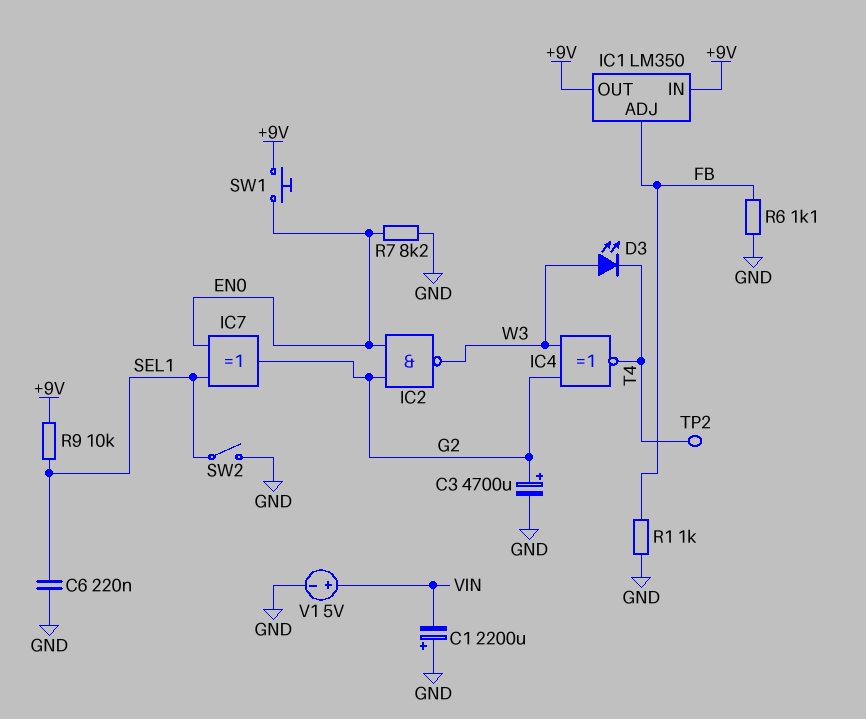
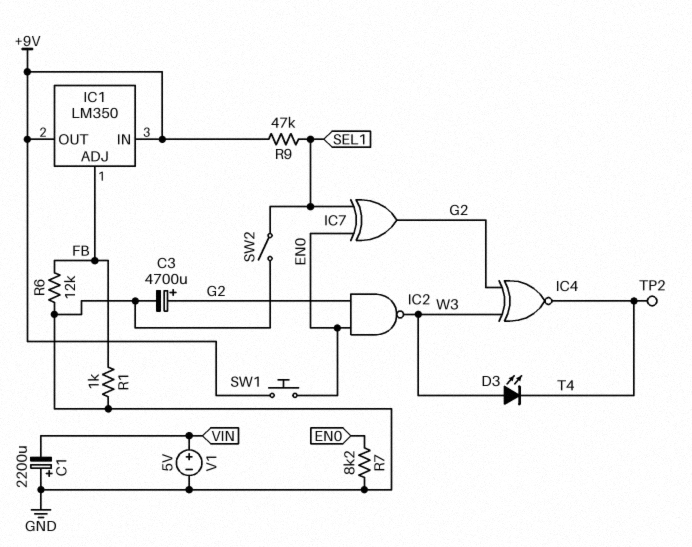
C6: 220nF (GND, SEL1) -> none
R6: 1.1k (FB, GND) -> 12k (FB, GND)
R9: 10k (+9V, SEL1) -> 47k (+9V, SEL1)

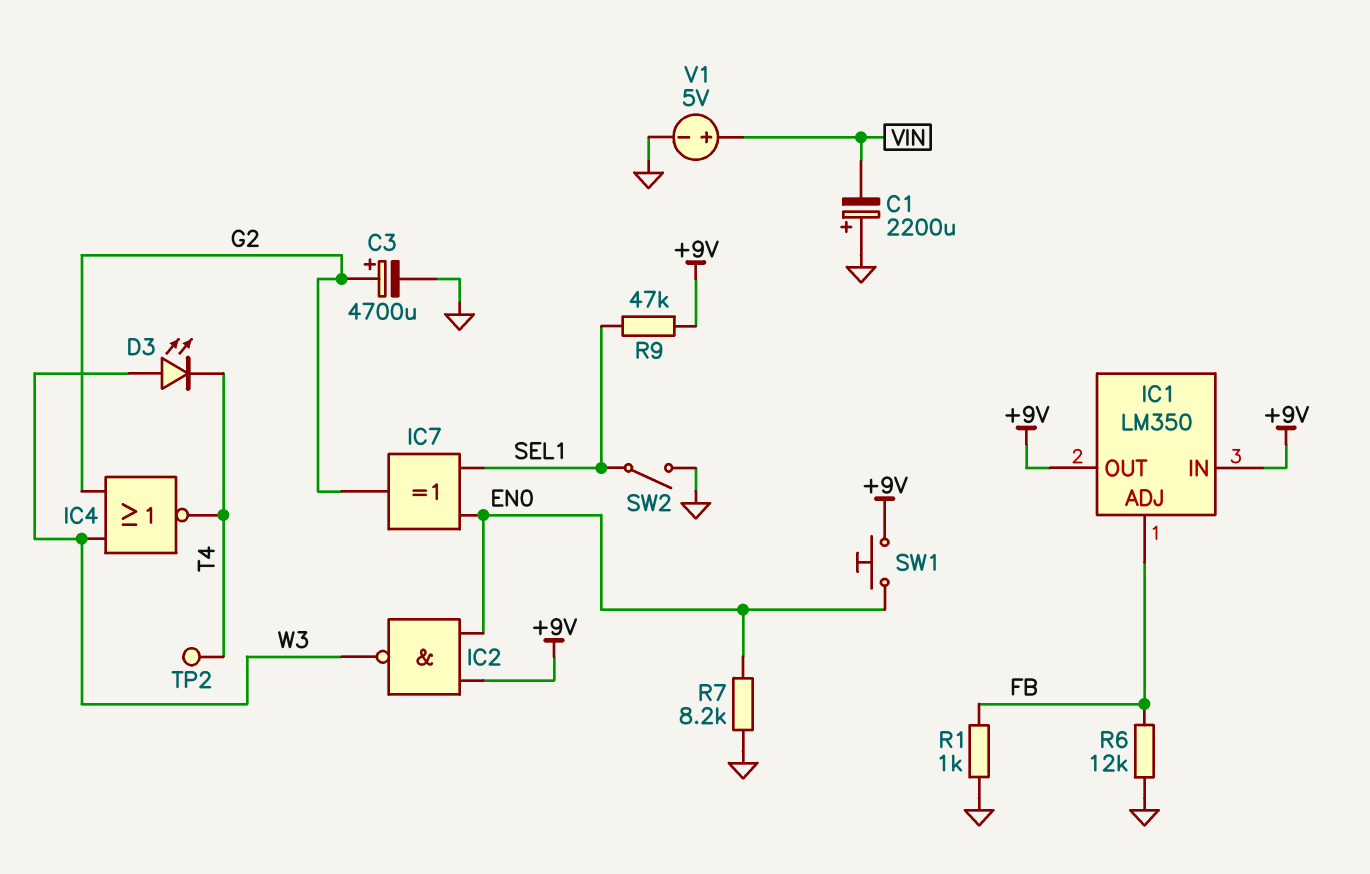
IC2: NAND (in EN0, in G2, out W3) -> NAND (in +9V, in EN0, out W3)
IC4: XNOR (in G2, in W3, out T4) -> NOR (in G2, in W3, out T4)

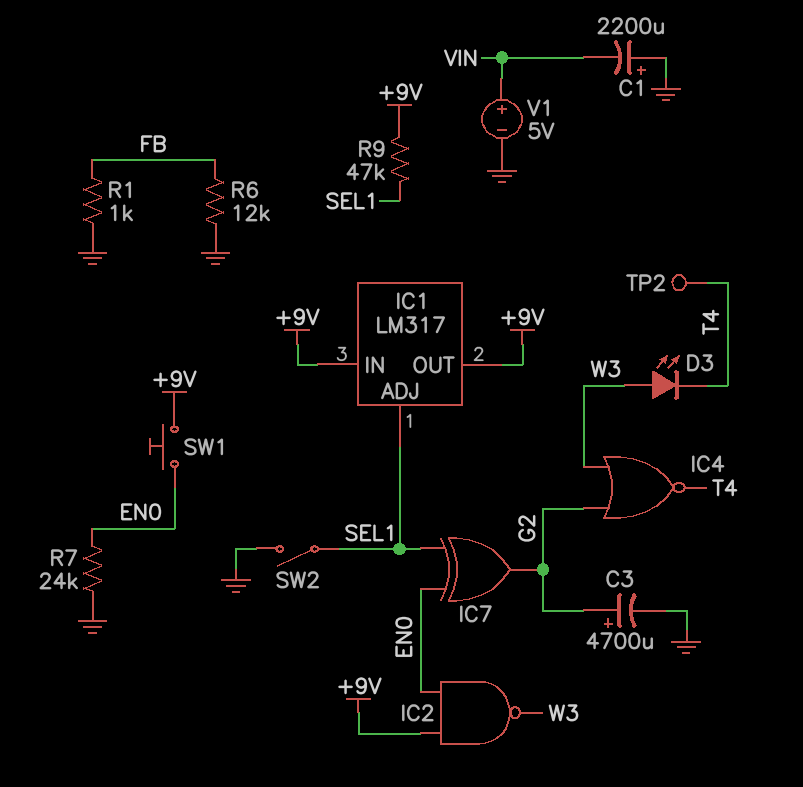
IC1: LM350 -> LM317
IC1 pin ADJ: FB -> SEL1
R7: 8.2k (EN0, GND) -> 24k (EN0, GND)

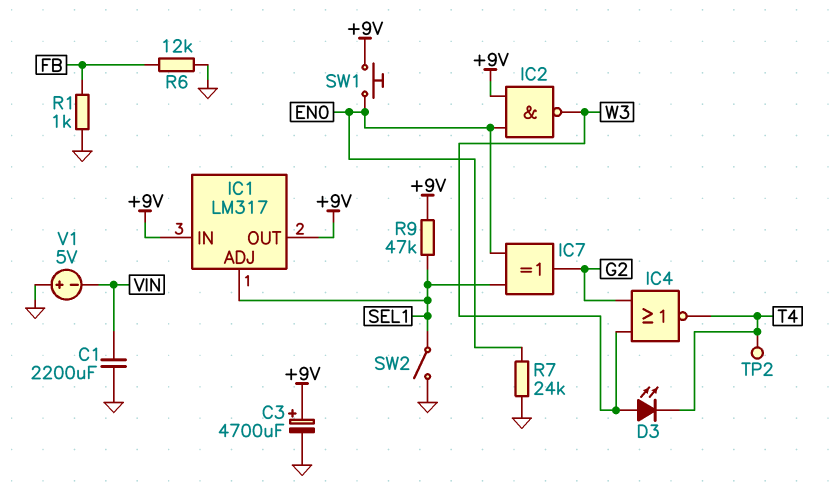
C1: 2200uF (plus GND, minus VIN) -> 2200uF (GND, VIN)
C3: 4700uF (plus G2, minus GND) -> 4700uF (plus +9V, minus GND)
V1: 5V (plus VIN, minus GND) -> 5V (plus GND, minus VIN)

